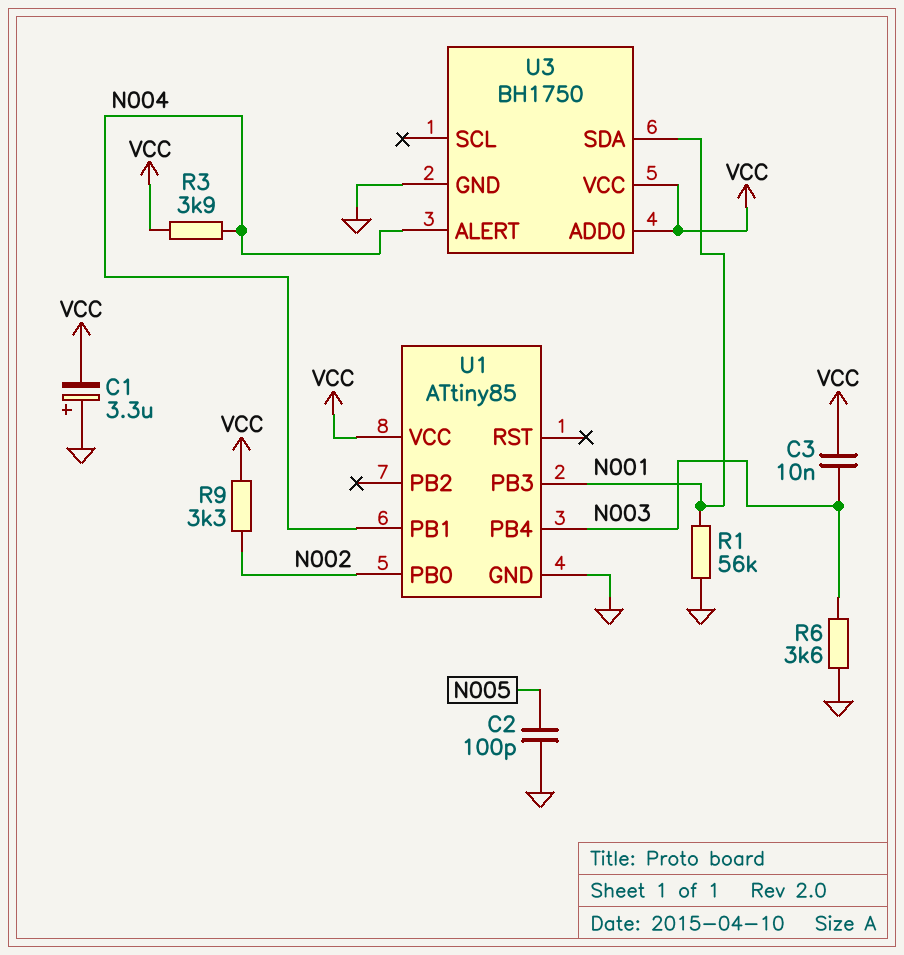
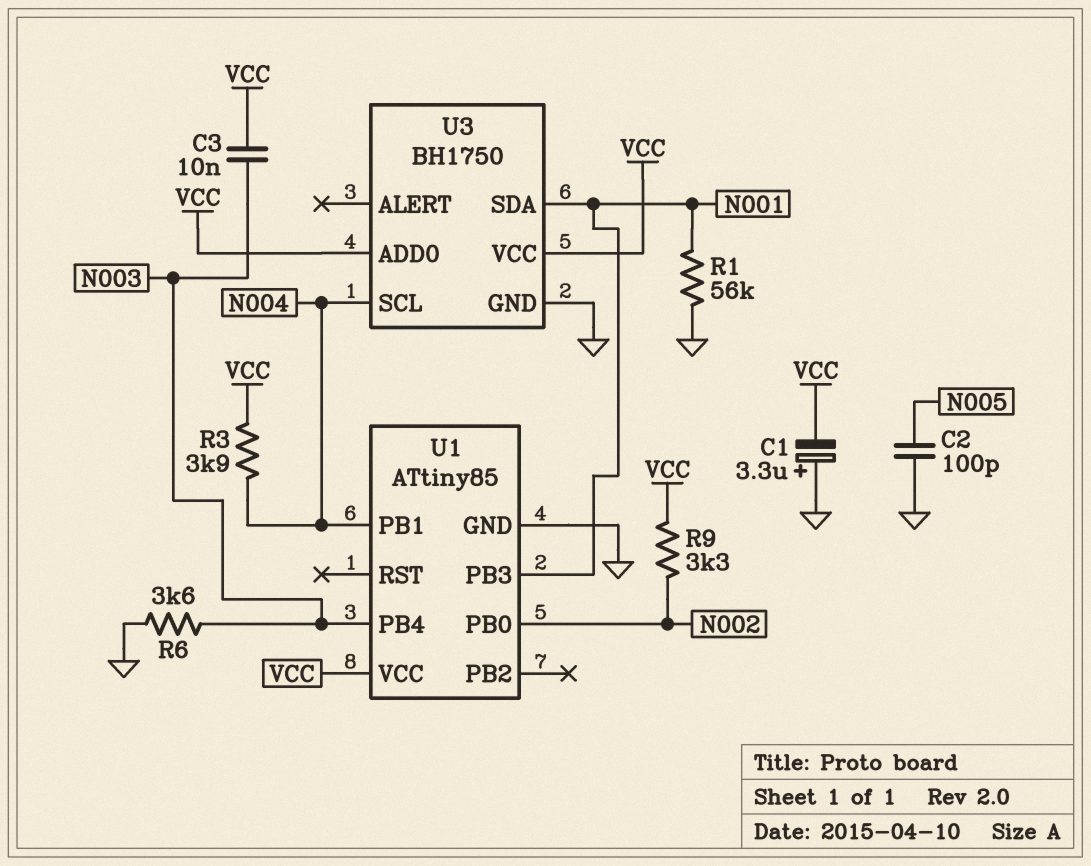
U3 pin ALERT: N004 -> none
U3 pin SCL: none -> N004

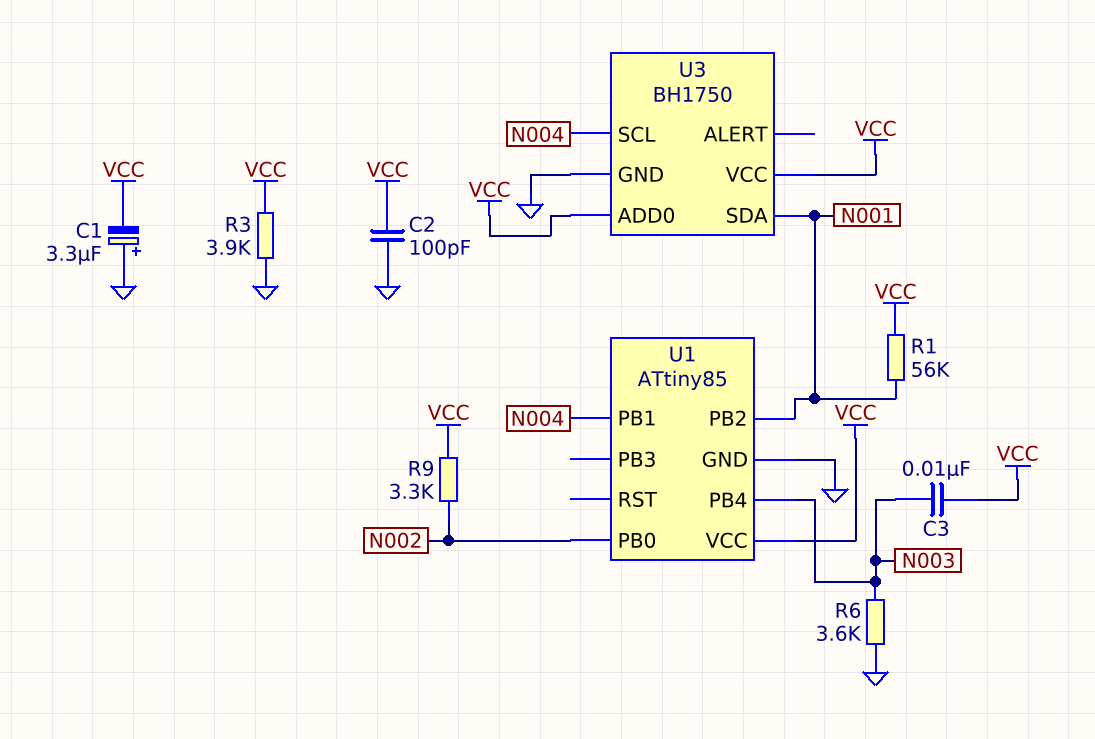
C2: 100pF (GND, N005) -> 100pF (GND, VCC)
R1: 56k (GND, N001) -> 56k (N001, VCC)
R3: 3.9k (N004, VCC) -> 3.9k (GND, VCC)
U1 pin PB2: none -> N001
U1 pin PB3: N001 -> none

